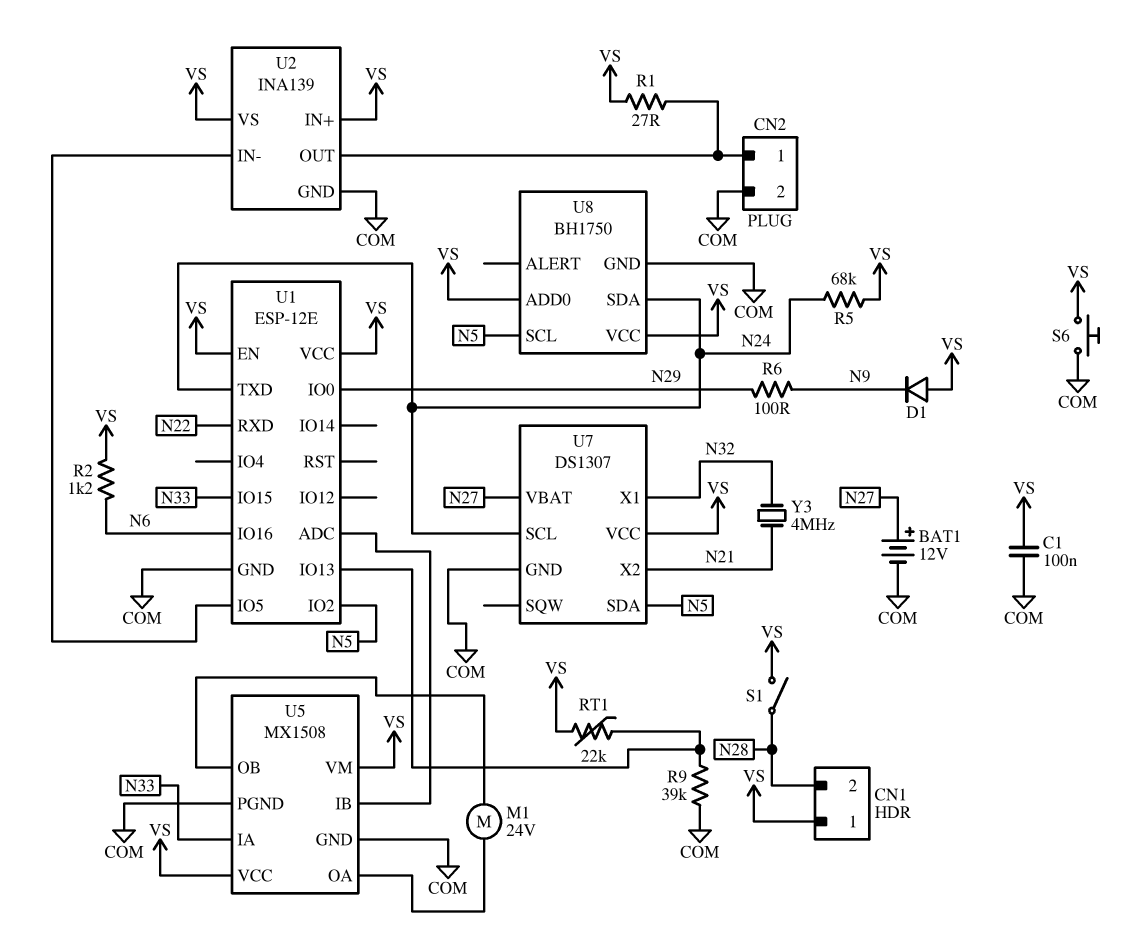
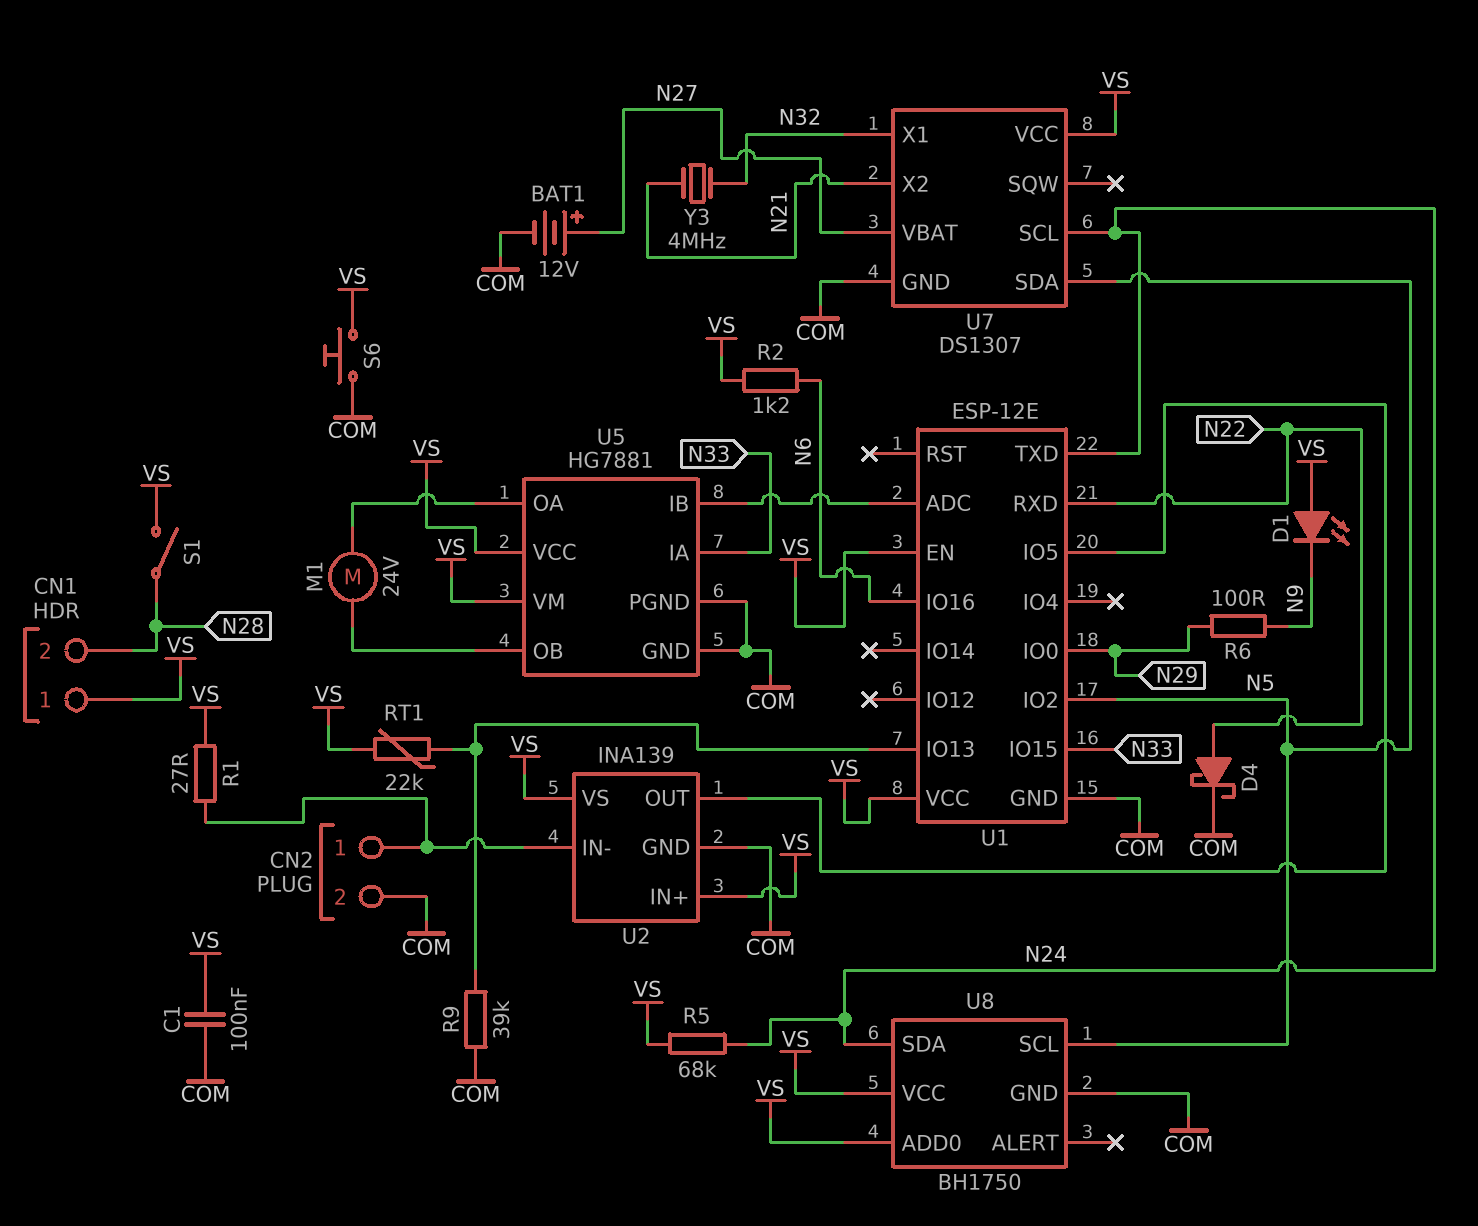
D1: diode (A VS, K N9) -> LED (A VS, K N9)
D4: none -> schottky (A N22, K COM)
U2 pin IN-: U1/IO5 -> CN2/1
U2 pin OUT: CN2/1 -> U1/IO5
U5: MX1508 -> HG7881

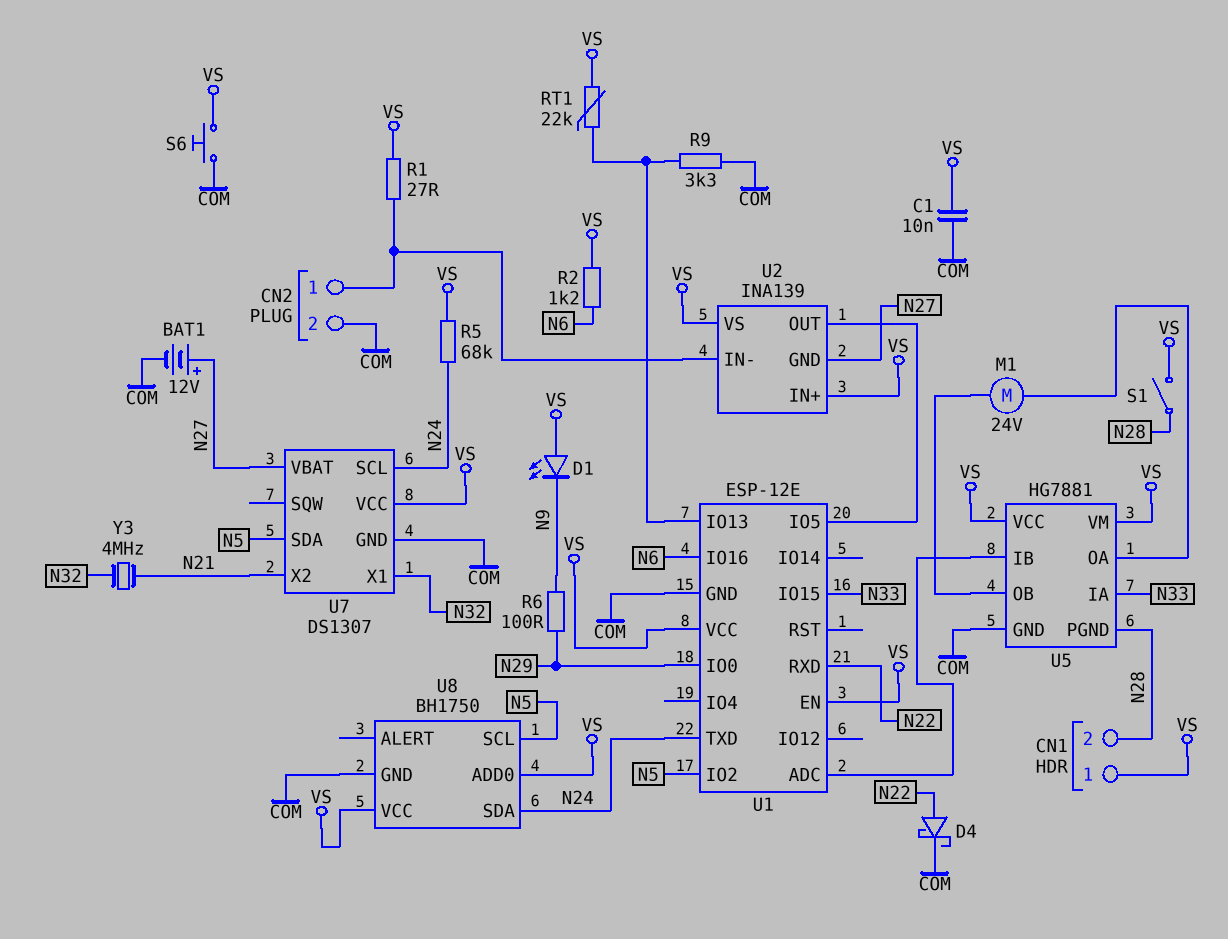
C1: 100nF (COM, VS) -> 10nF (COM, VS)
R9: 39k (COM, U1/IO13) -> 3.3k (COM, U1/IO13)
U2 pin GND: COM -> N27
U5 pin PGND: COM -> N28

